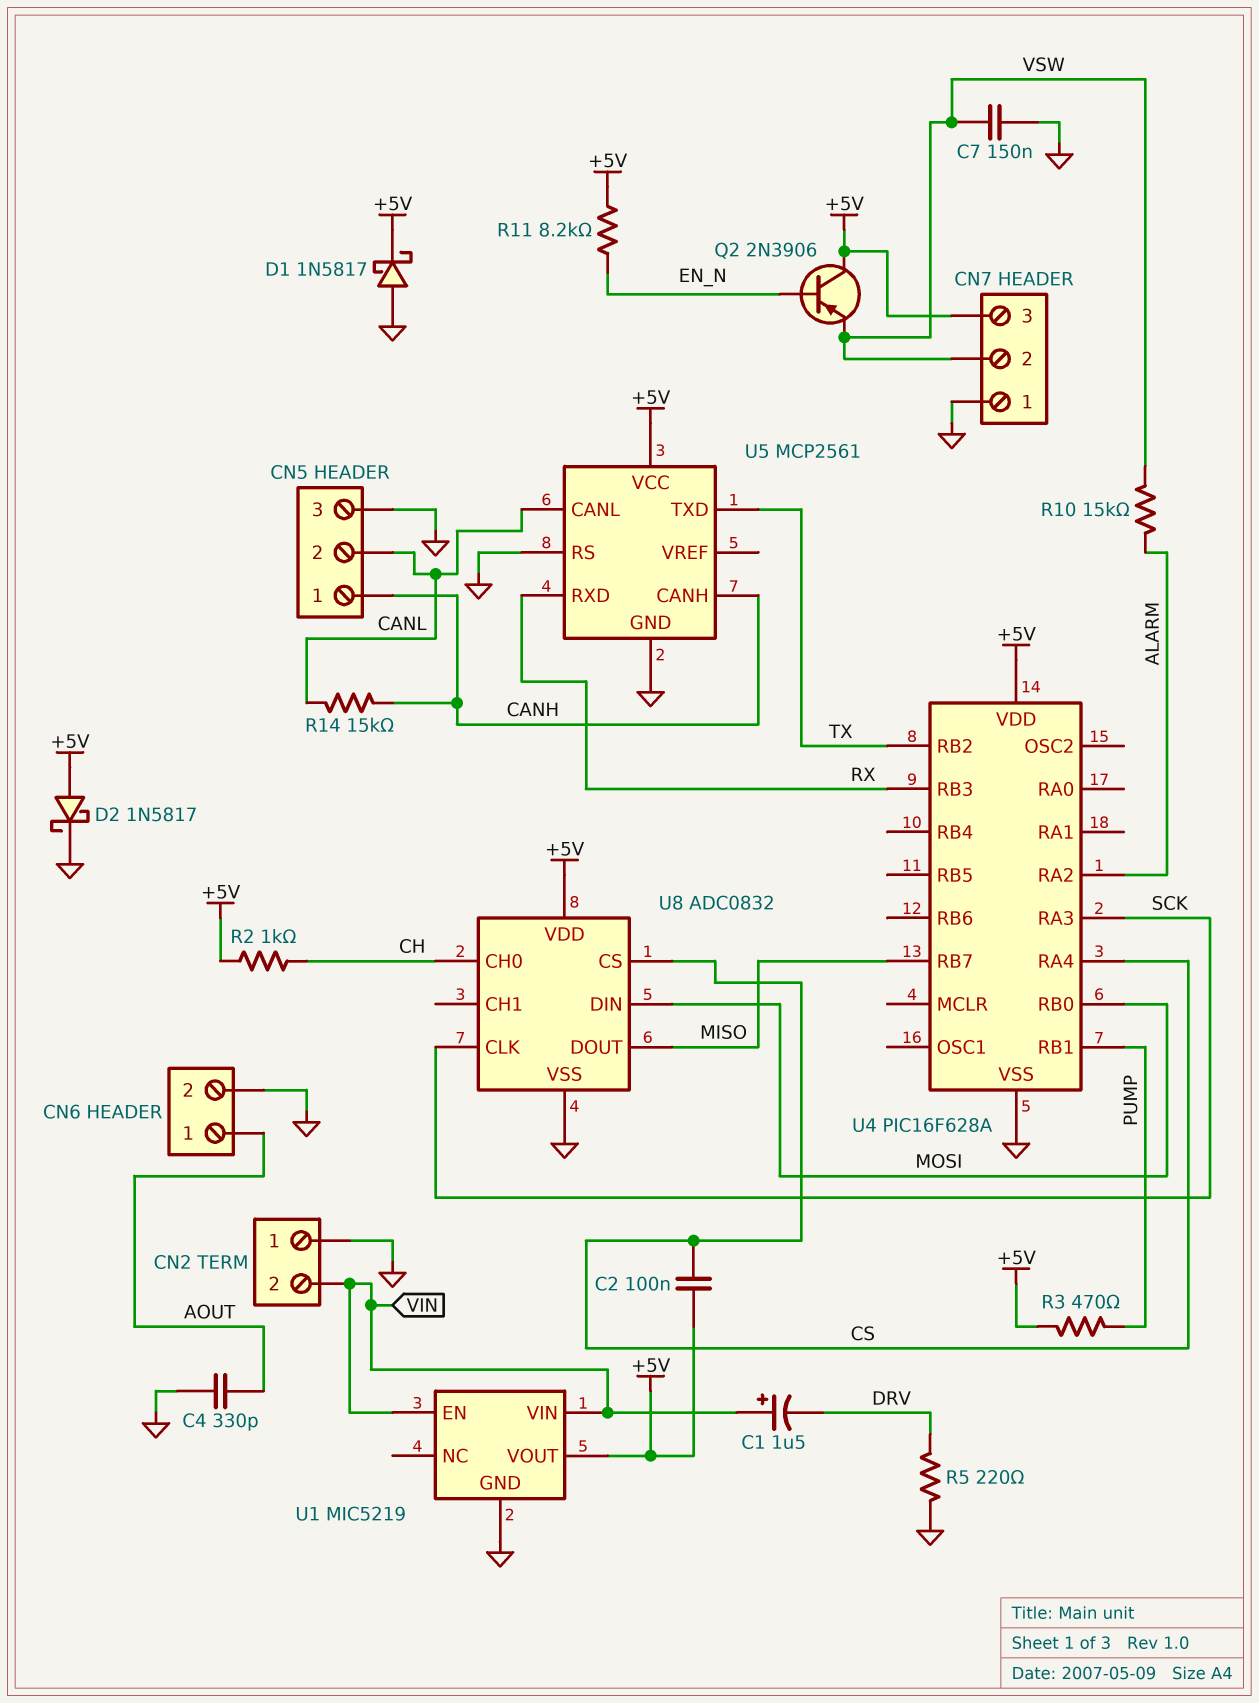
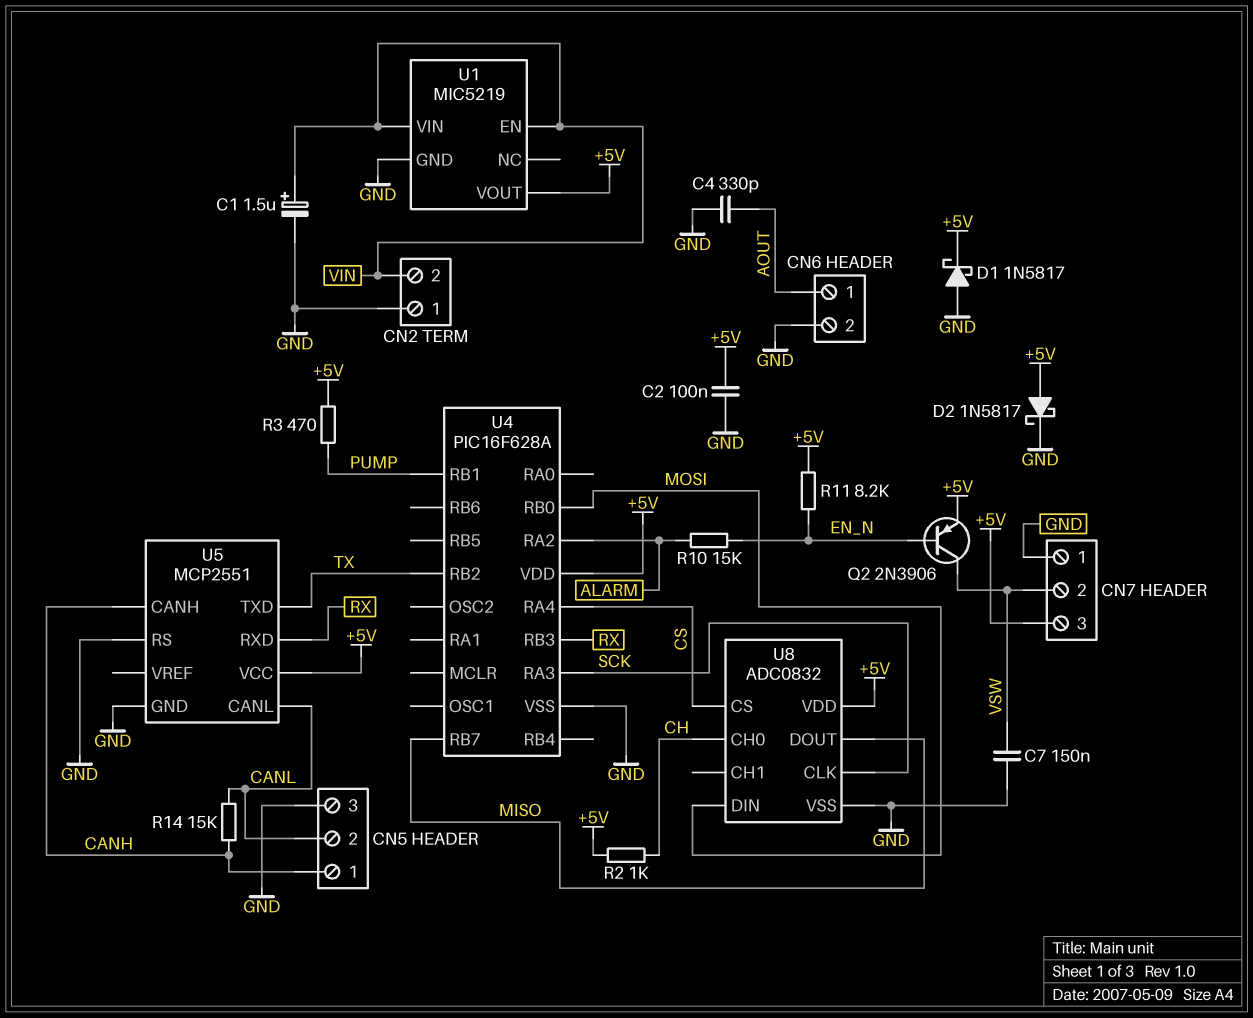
C1: 1.5uF (plus VIN, minus DRV) -> 1.5uF (plus VIN, minus GND)
C2: 100nF (+5V, CS) -> 100nF (+5V, GND)
Q2: PNP 2N3906 (B EN_N, C +5V, E VSW) -> PNP 2N3906 (B EN_N, C VSW, E +5V)
R5: 220 (DRV, GND) -> none
R10: 15k (ALARM, VSW) -> 15k (ALARM, EN_N)
U5: MCP2561 -> MCP2551

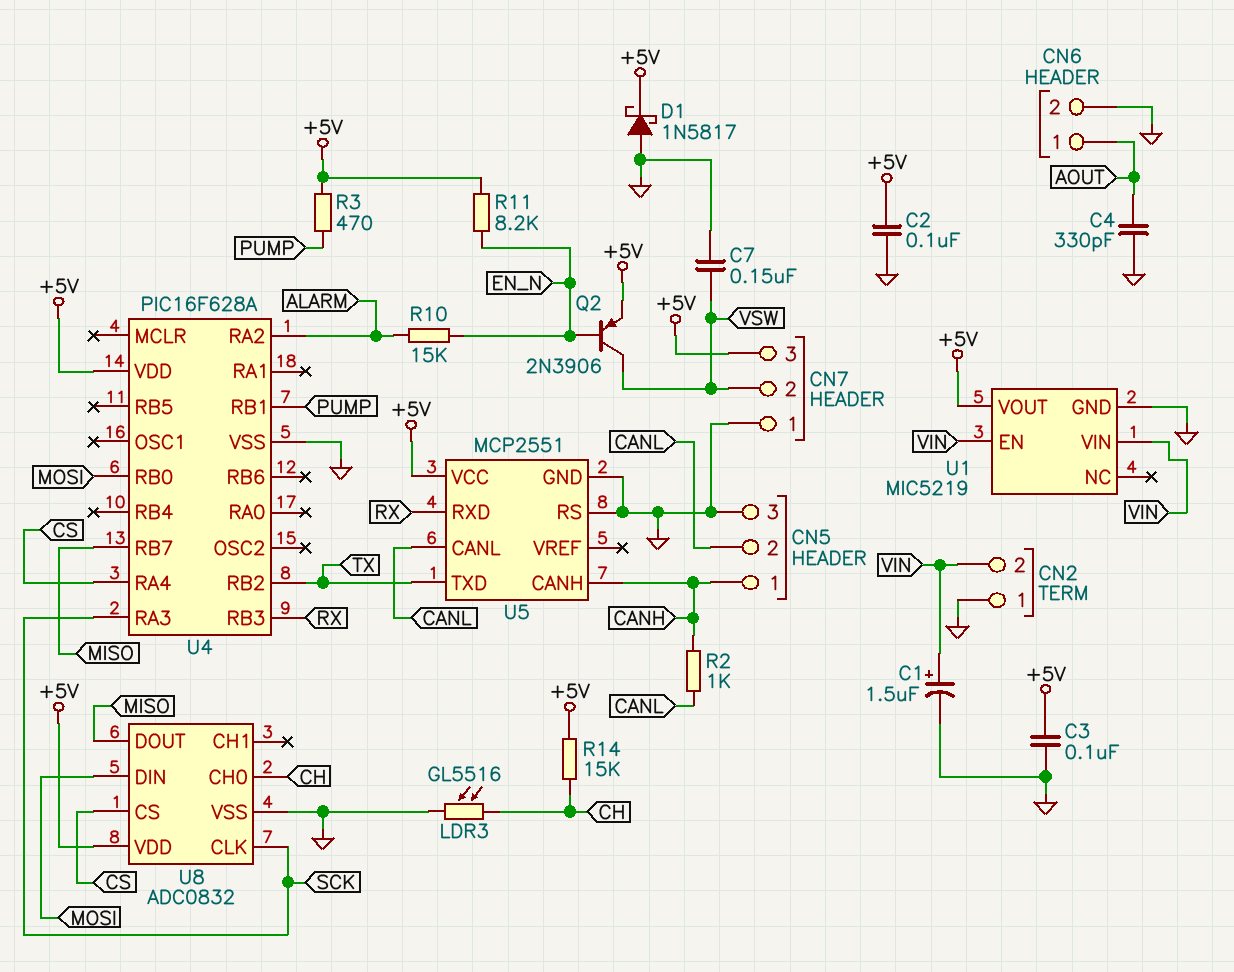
C3: none -> 100nF (+5V, GND)
D2: schottky 1N5817 (A +5V, K GND) -> none
LDR3: none -> GL5516 (CH, GND)
R2: 1k (+5V, CH) -> 1k (CANH, CANL)
R14: 15k (CANH, CANL) -> 15k (+5V, CH)

